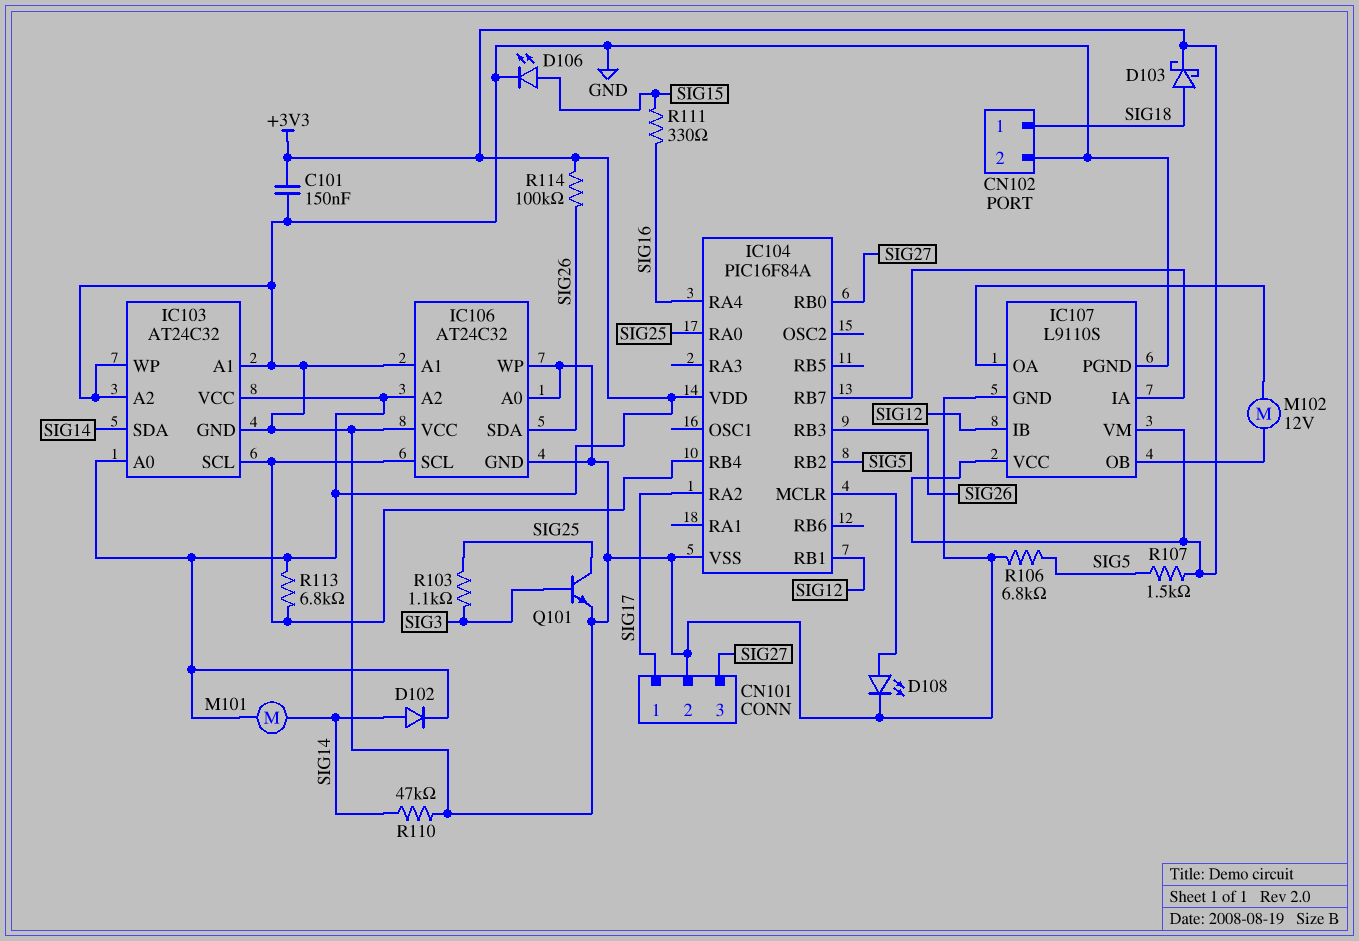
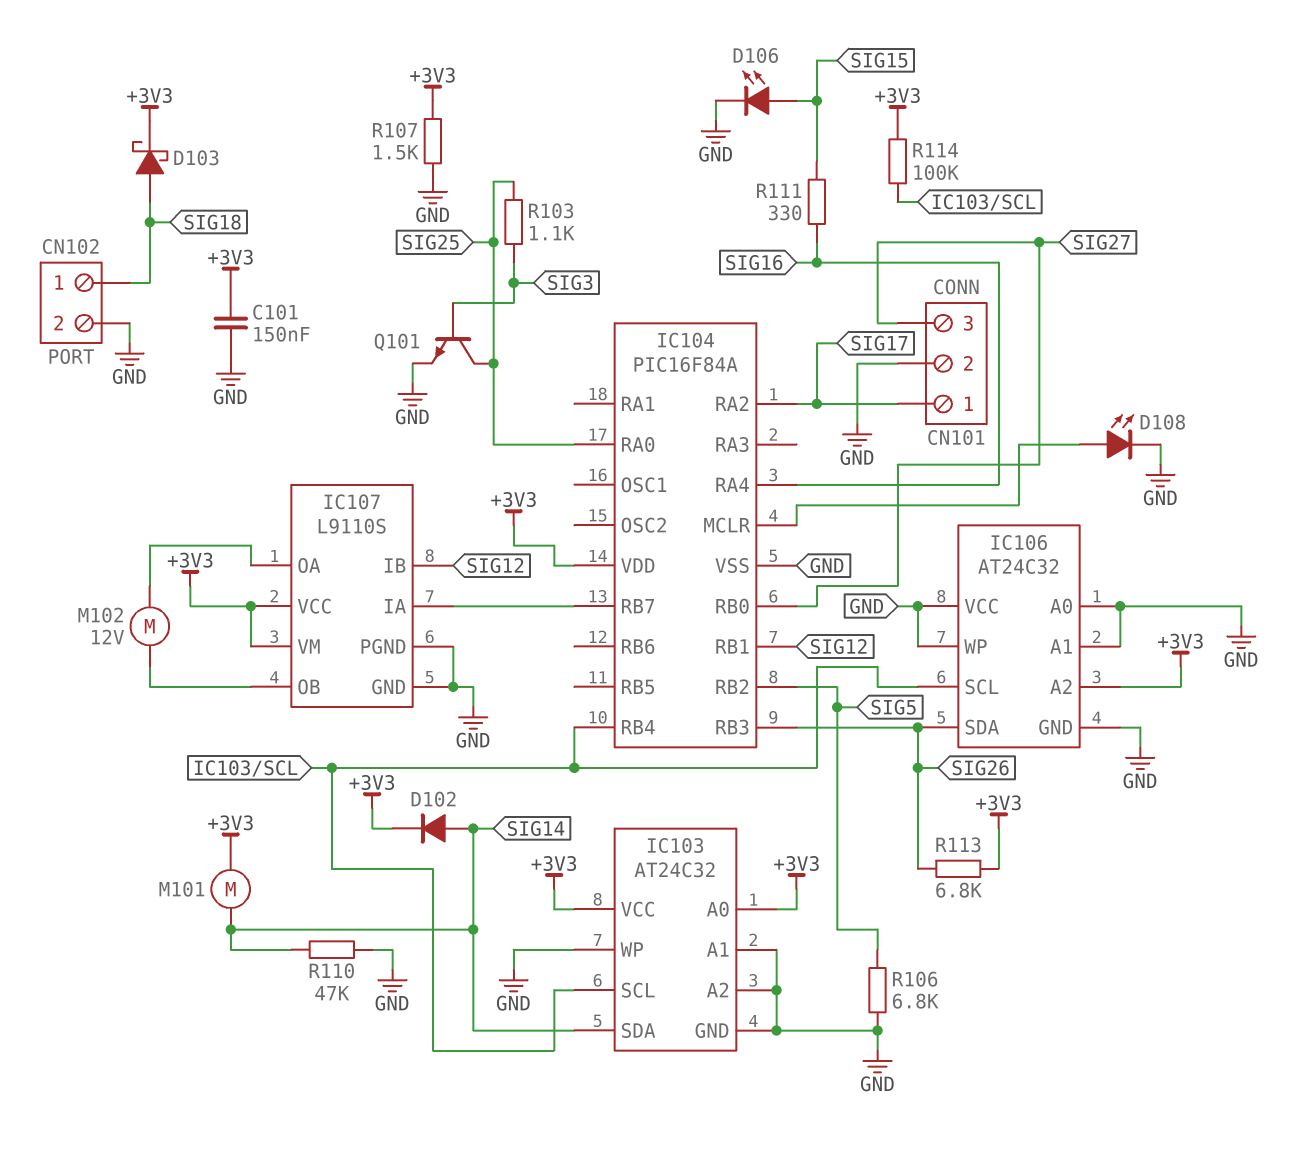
R107: 1.5k (+3V3, SIG5) -> 1.5k (+3V3, GND)
R113: 6.8k (+3V3, IC103/SCL) -> 6.8k (+3V3, SIG26)
R114: 100k (+3V3, SIG26) -> 100k (+3V3, IC103/SCL)

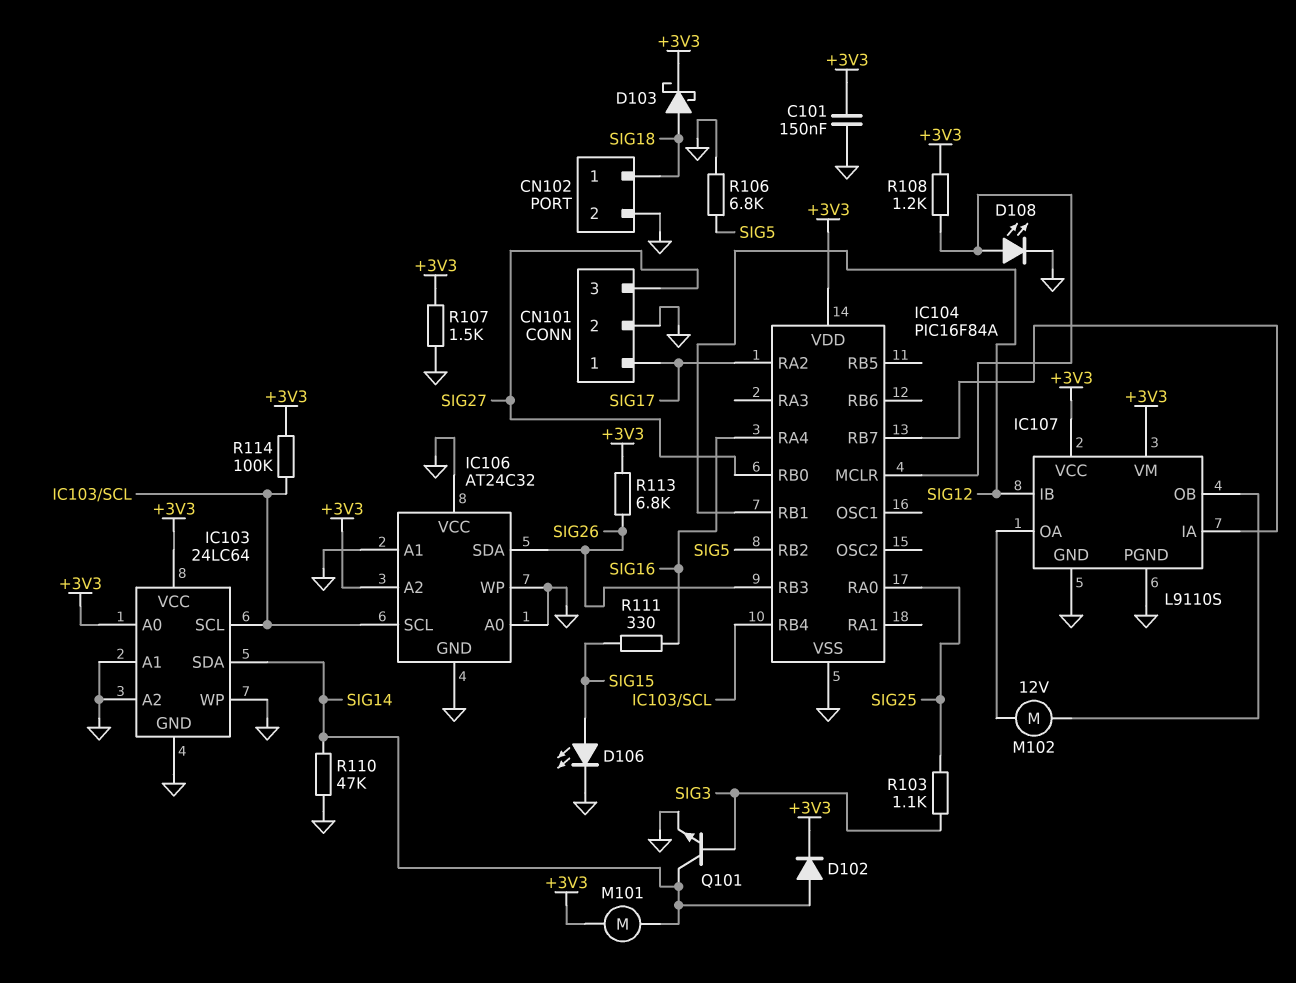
IC103: AT24C32 -> 24LC64
Q101: NPN (B SIG3, C SIG25, E GND) -> NPN (B SIG3, C SIG14, E GND)
R108: none -> 1.2k (+3V3, IC104/MCLR)

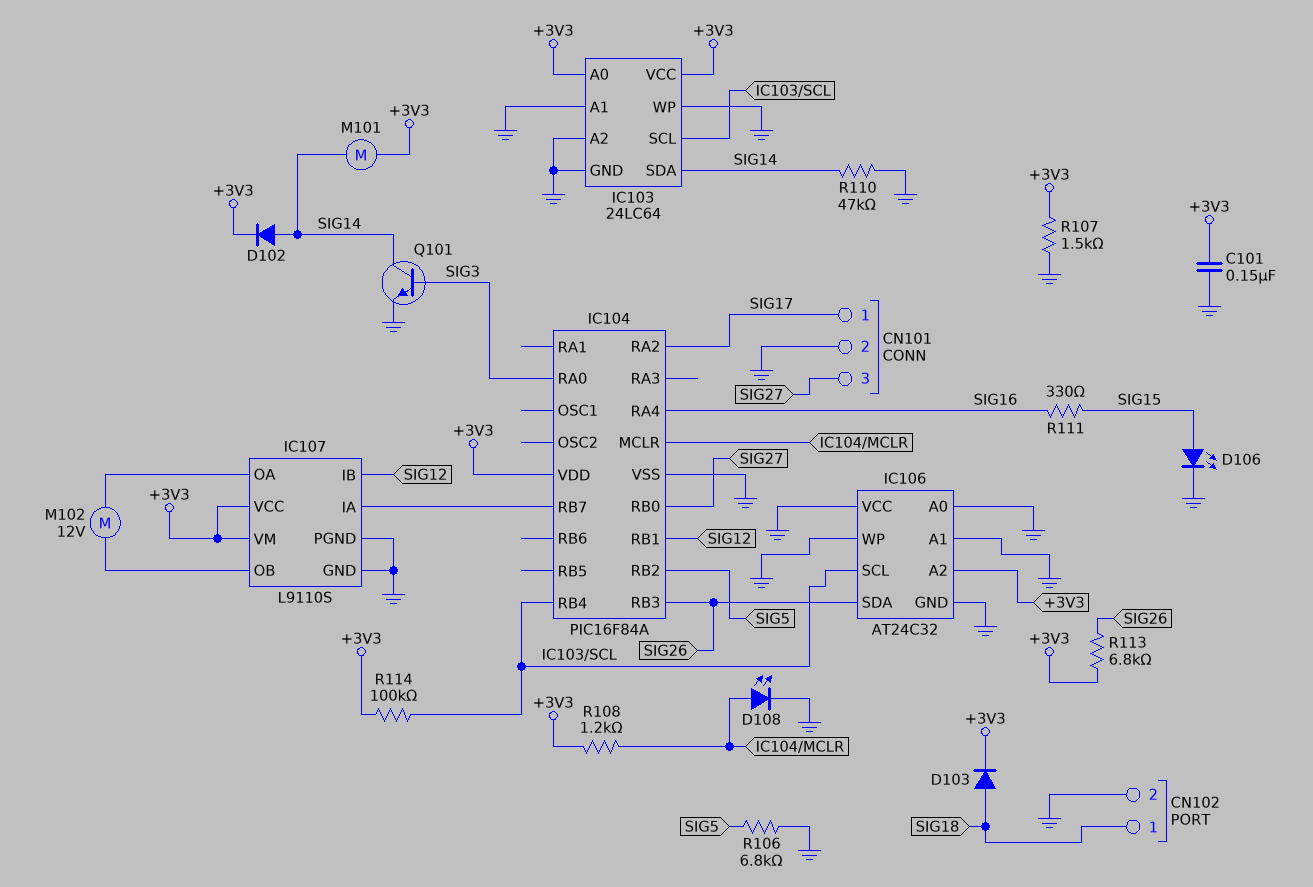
D103: schottky (A SIG18, K +3V3) -> diode (A SIG18, K +3V3)
IC104 pin RA0: SIG25 -> SIG3
R103: 1.1k (SIG3, SIG25) -> none

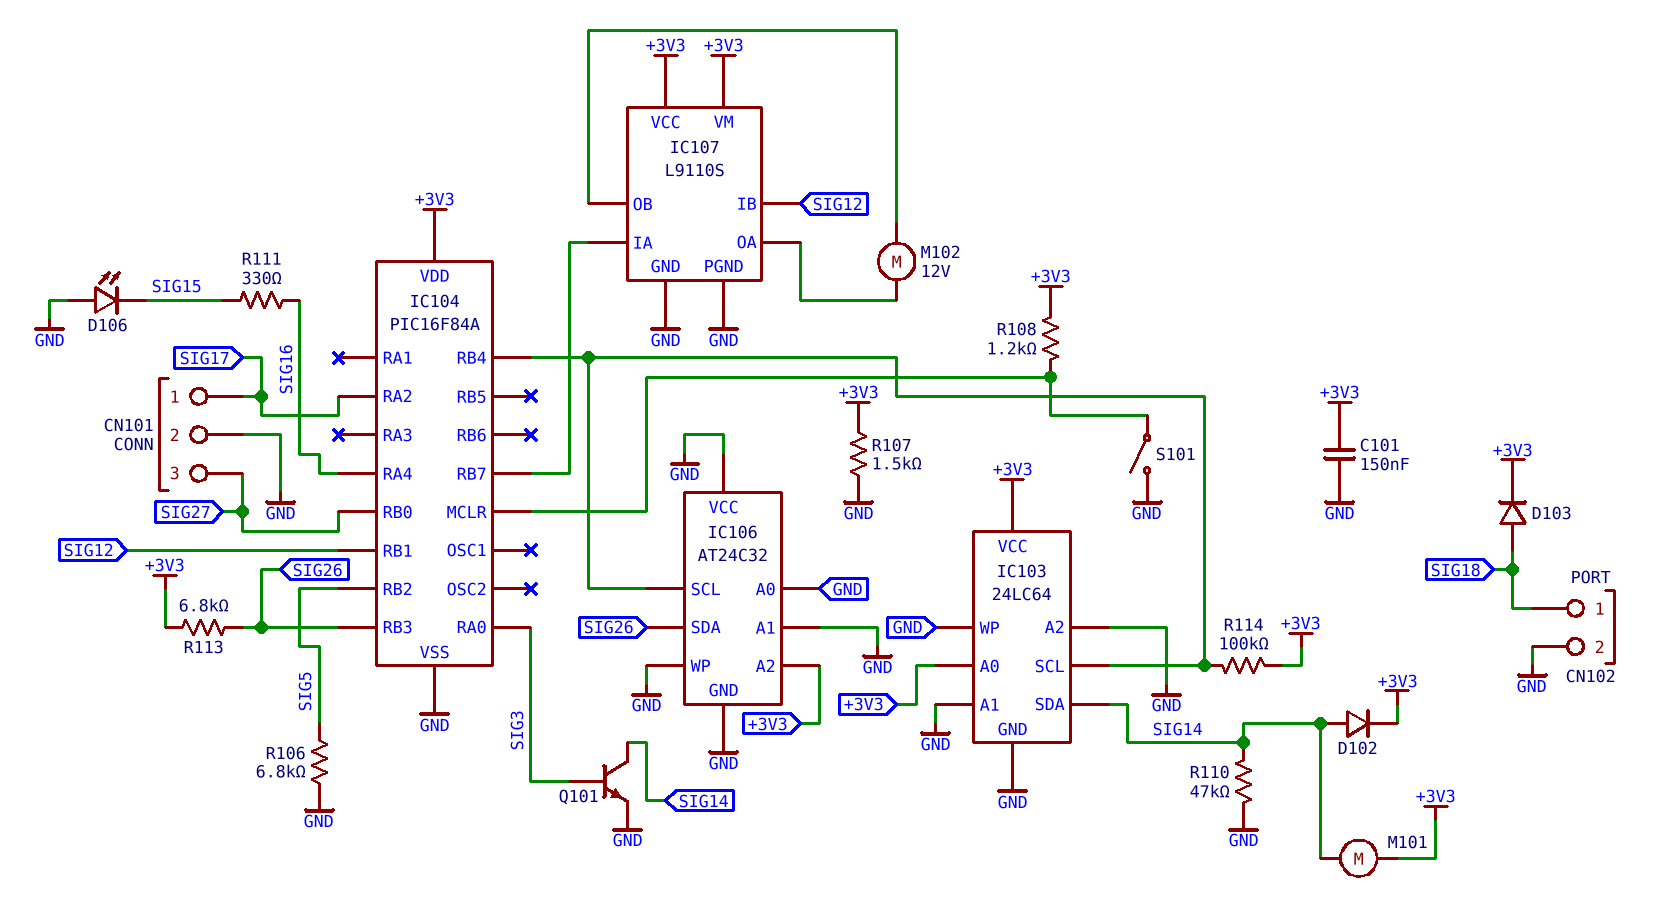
D106: LED (A SIG15, K GND) -> LED (A GND, K SIG15)
D108: LED (A IC104/MCLR, K GND) -> none
S101: none -> switch (GND, IC104/MCLR)

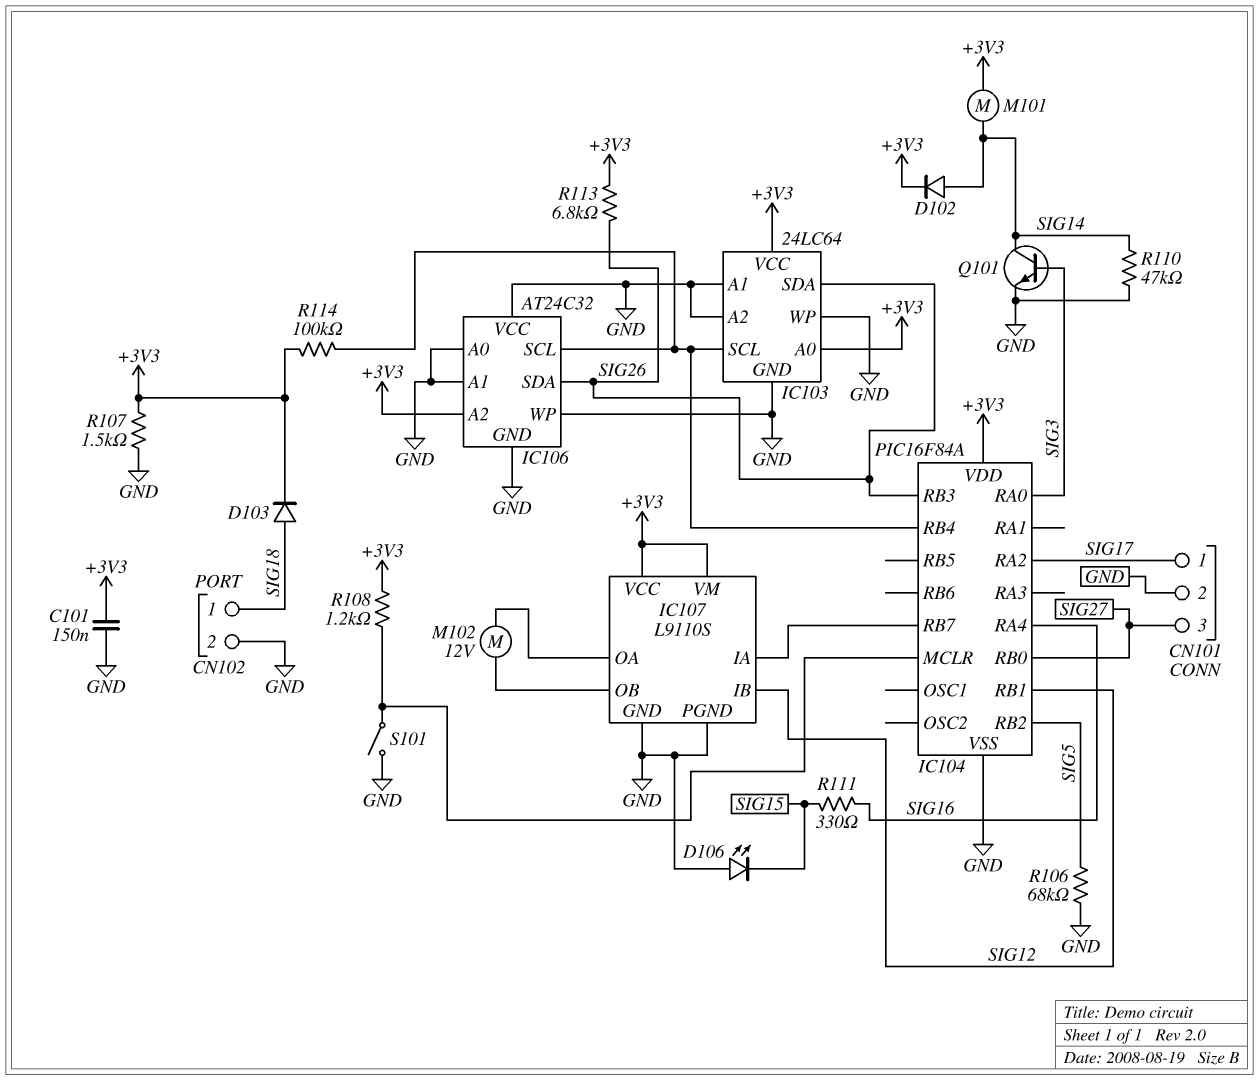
IC103 pin SDA: SIG14 -> SIG26
R106: 6.8k (GND, SIG5) -> 68k (GND, SIG5)

